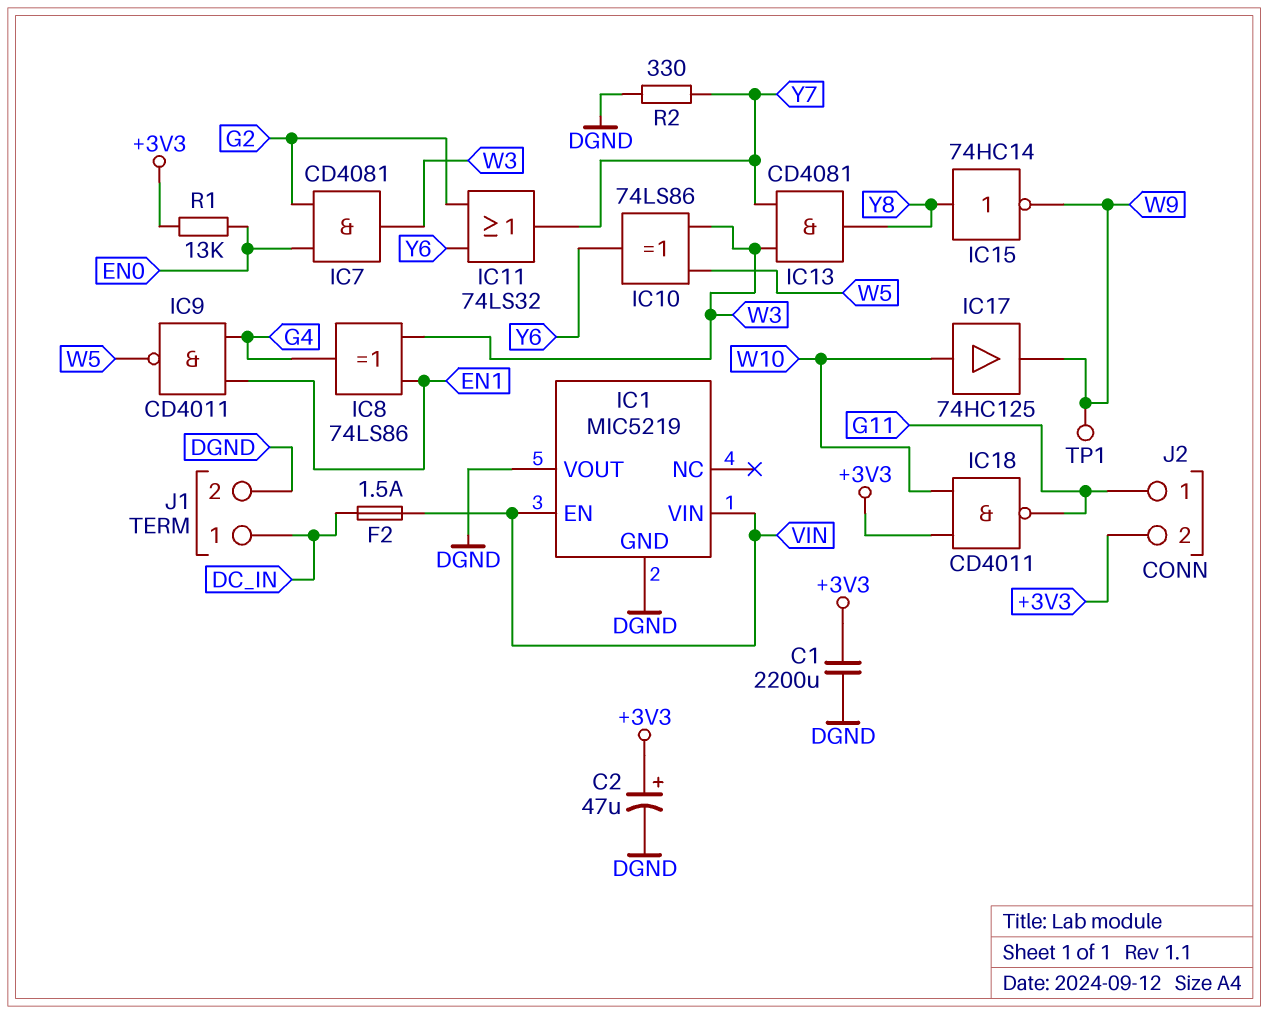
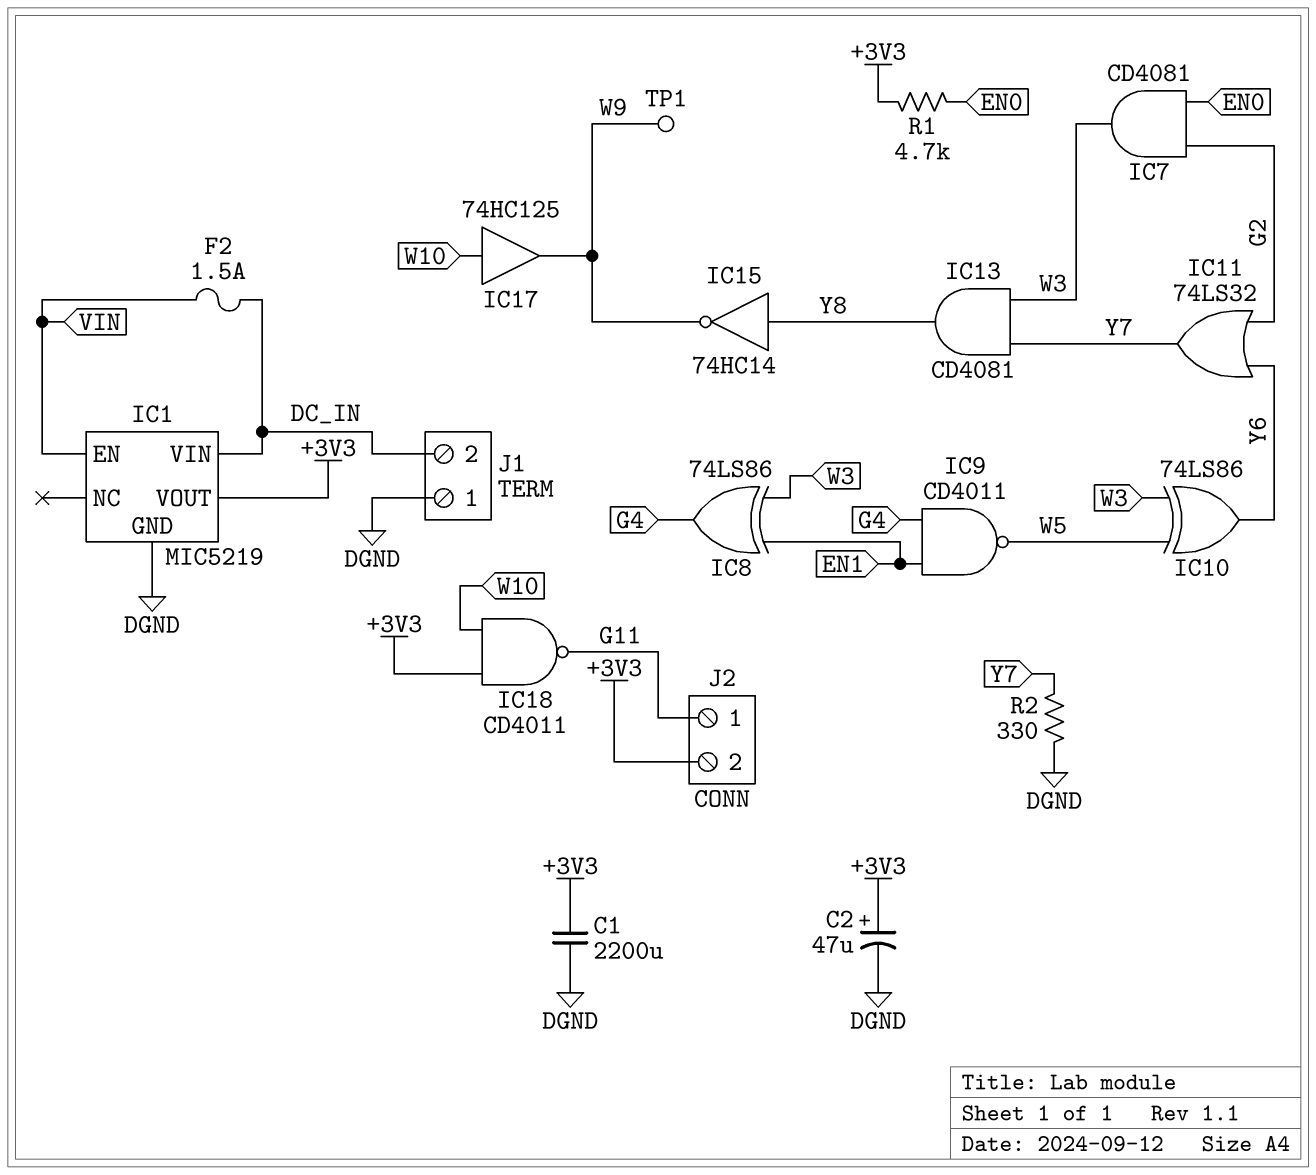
IC1 pin VIN: VIN -> DC_IN
IC1 pin VOUT: DGND -> +3V3
J1 pin 1: DC_IN -> DGND
J1 pin 2: DGND -> DC_IN
R1: 13k (+3V3, EN0) -> 4.7k (+3V3, EN0)

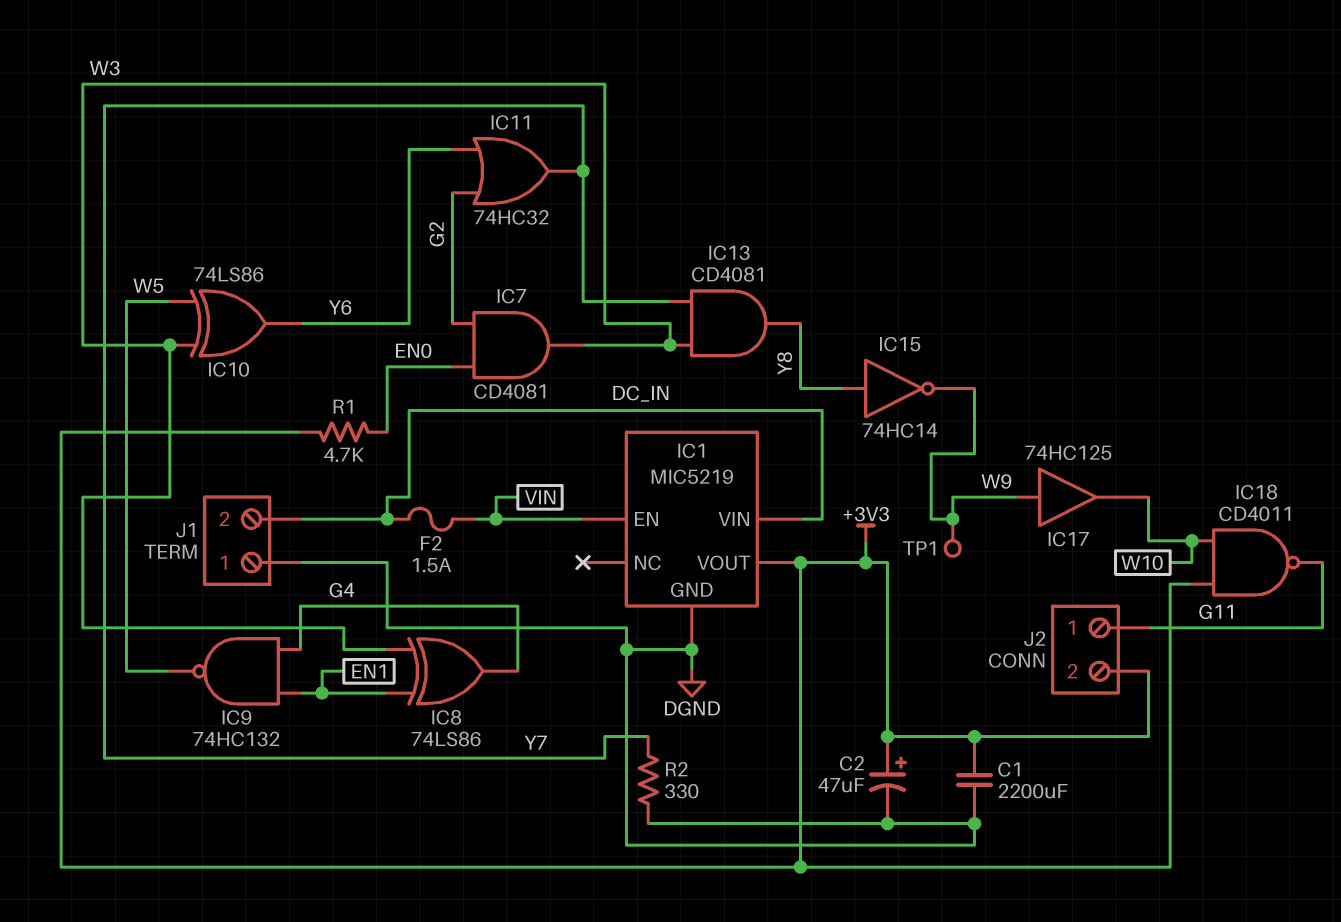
IC9: NAND CD4011 (in EN1, in G4, out W5) -> NAND 74HC132 (in EN1, in G4, out W5)
IC11: OR 74LS32 (in G2, in Y6, out Y7) -> OR 74HC32 (in G2, in Y6, out Y7)
IC17: buffer 74HC125 (in W10, out W9) -> buffer 74HC125 (in W9, out W10)

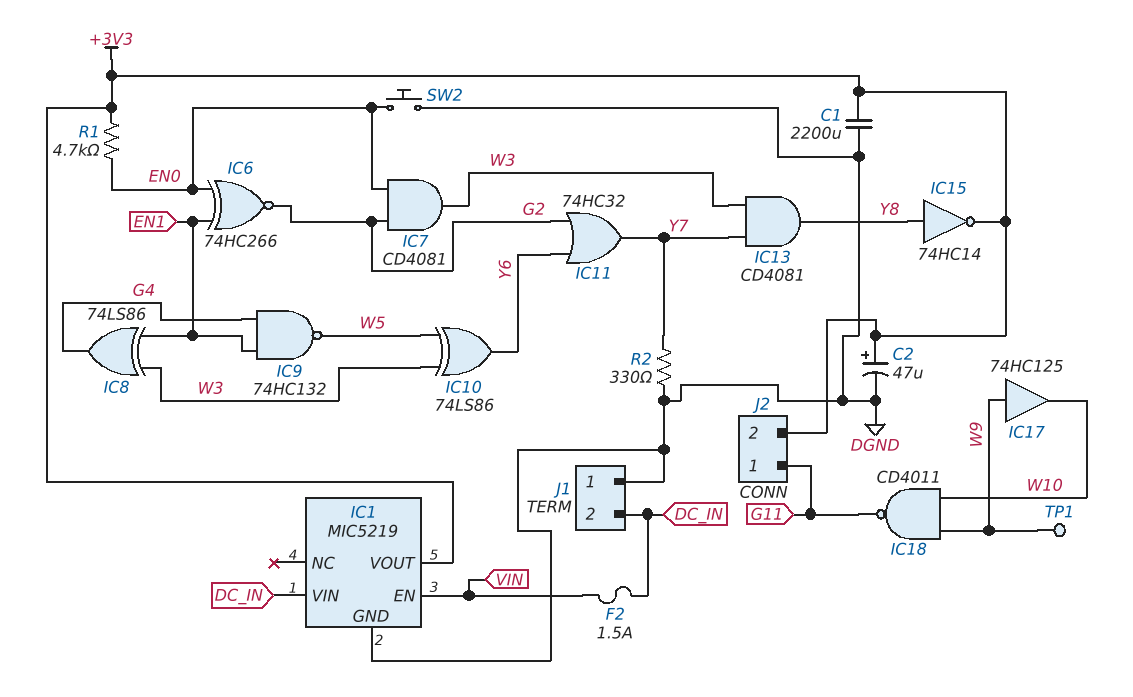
IC6: none -> XNOR 74HC266 (in EN0, in EN1, out G2)
IC15: NOT 74HC14 (in Y8, out W9) -> NOT 74HC14 (in Y8, out +3V3)
IC18: NAND CD4011 (in +3V3, in W10, out G11) -> NAND CD4011 (in W9, in W10, out G11)
SW2: none -> button (DGND, EN0)

